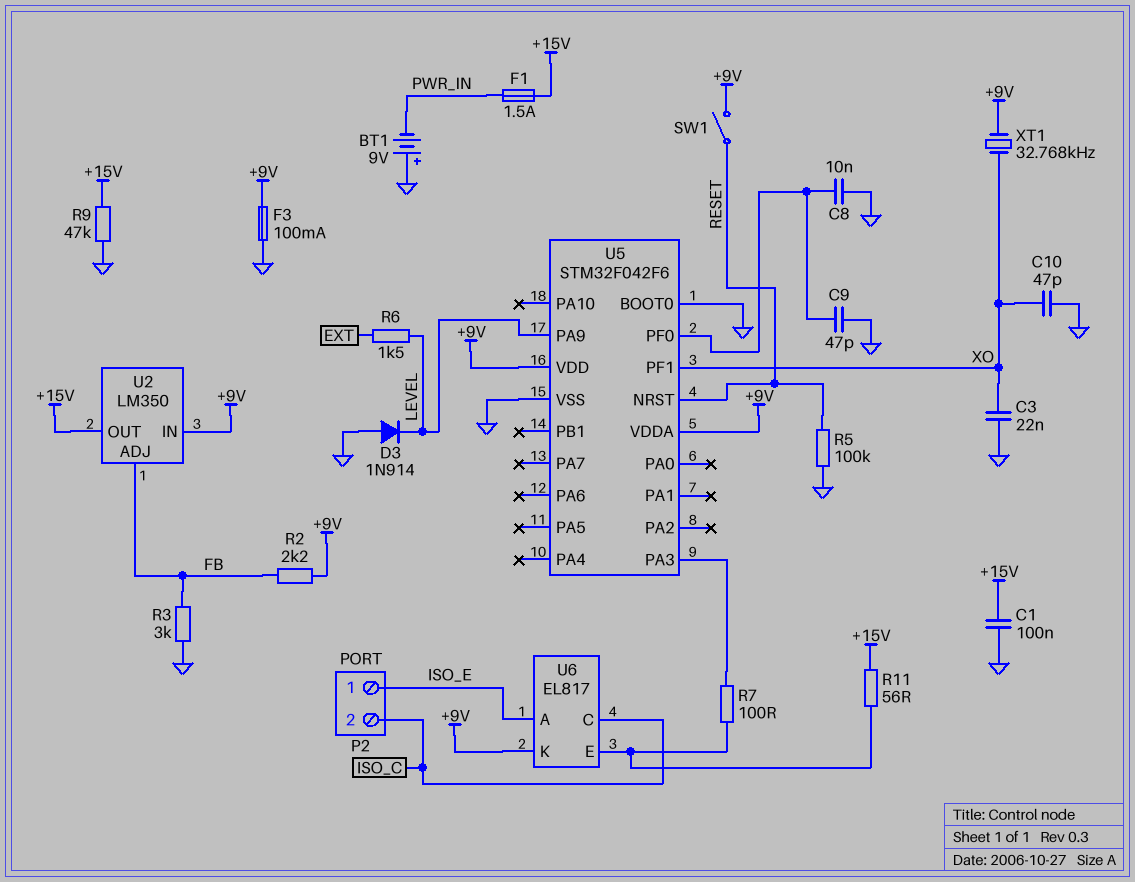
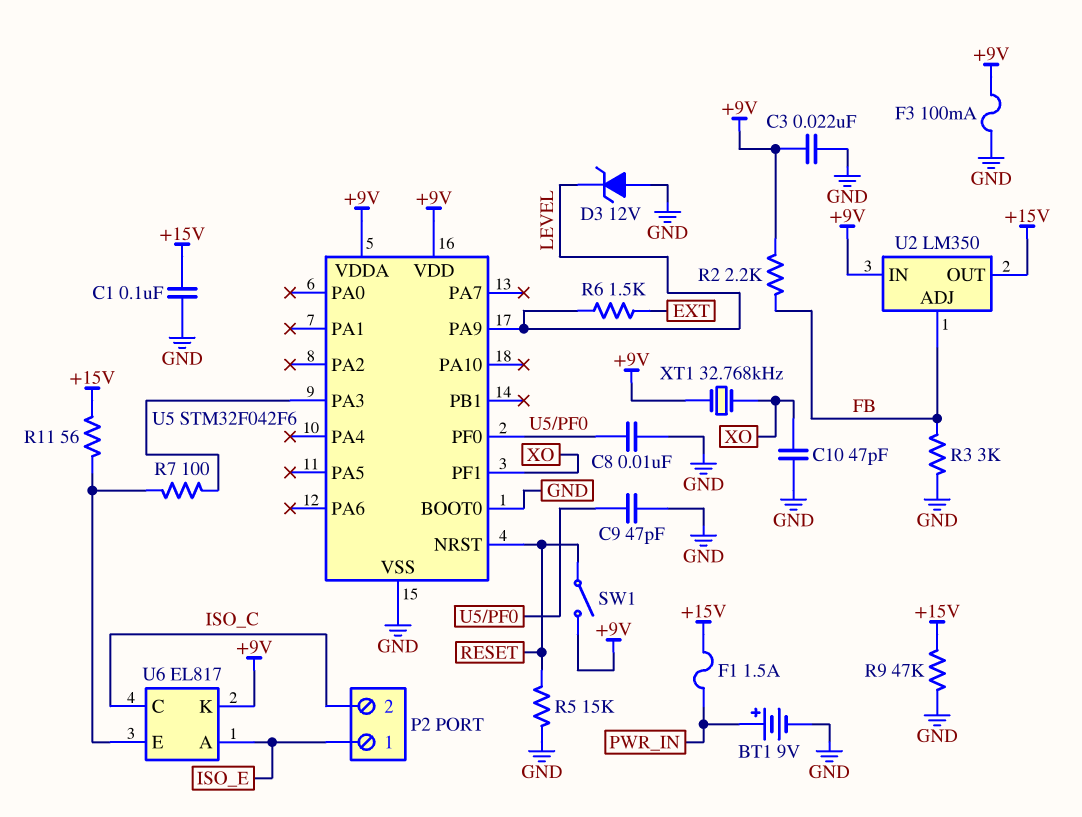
BT1: 9V (plus GND, minus PWR_IN) -> 9V (plus PWR_IN, minus GND)
C3: 22nF (GND, XO) -> 22nF (+9V, GND)
D3: diode 1N914 (A GND, K LEVEL) -> zener 12V (A GND, K LEVEL)
R5: 100k (GND, RESET) -> 15k (GND, RESET)

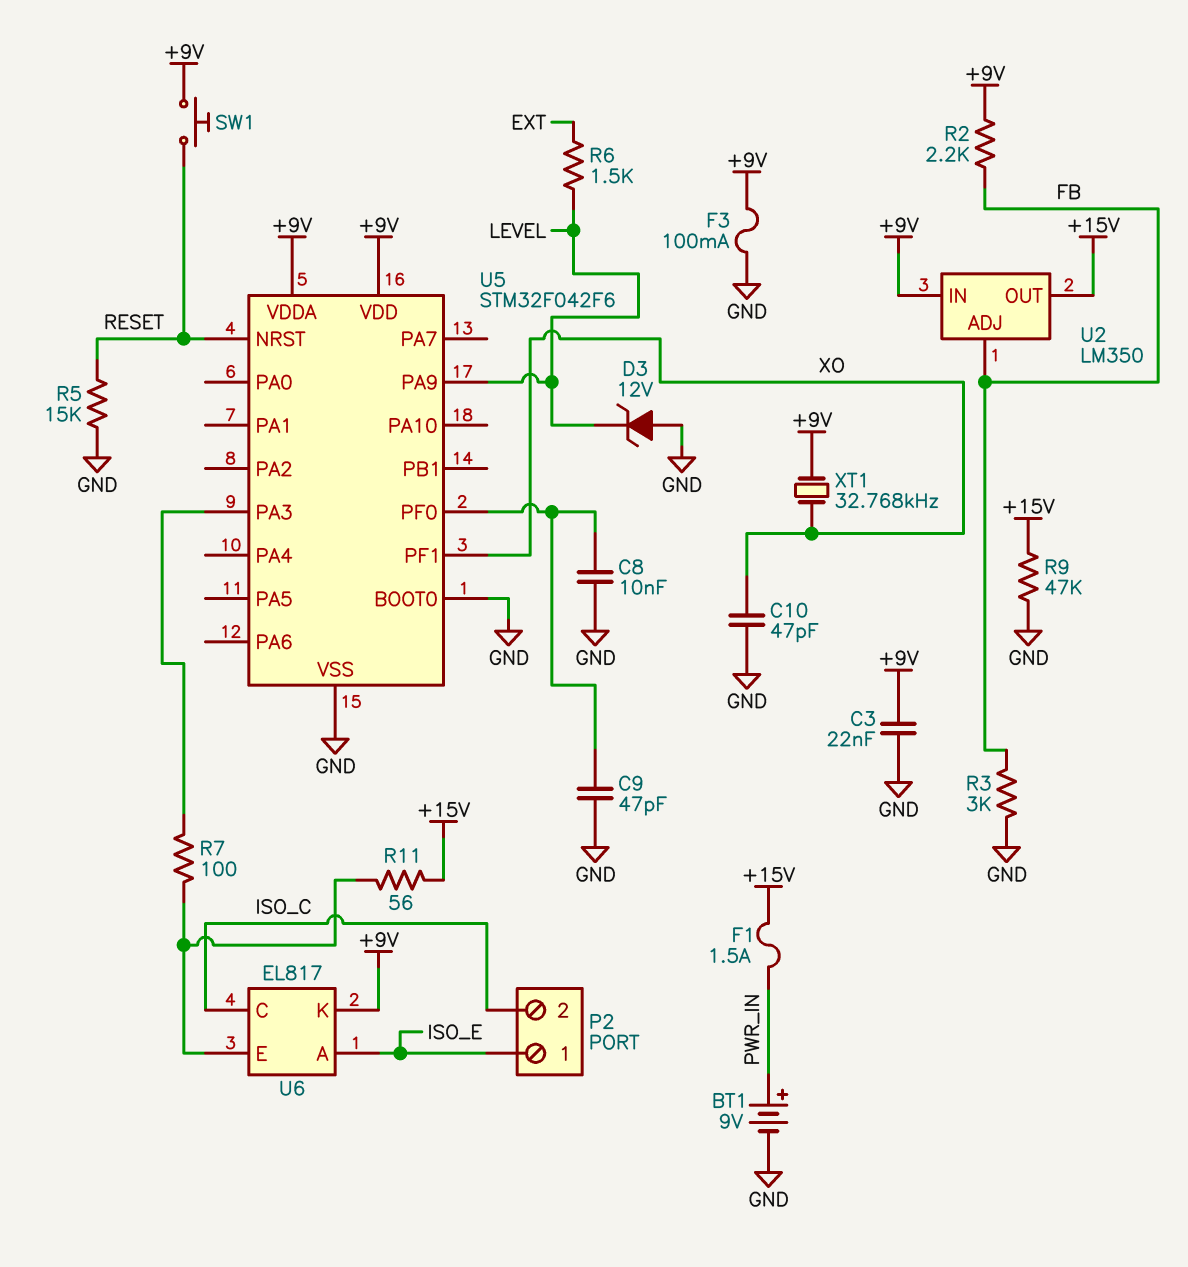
C1: 100nF (+15V, GND) -> none
SW1: switch (+9V, RESET) -> button (+9V, RESET)

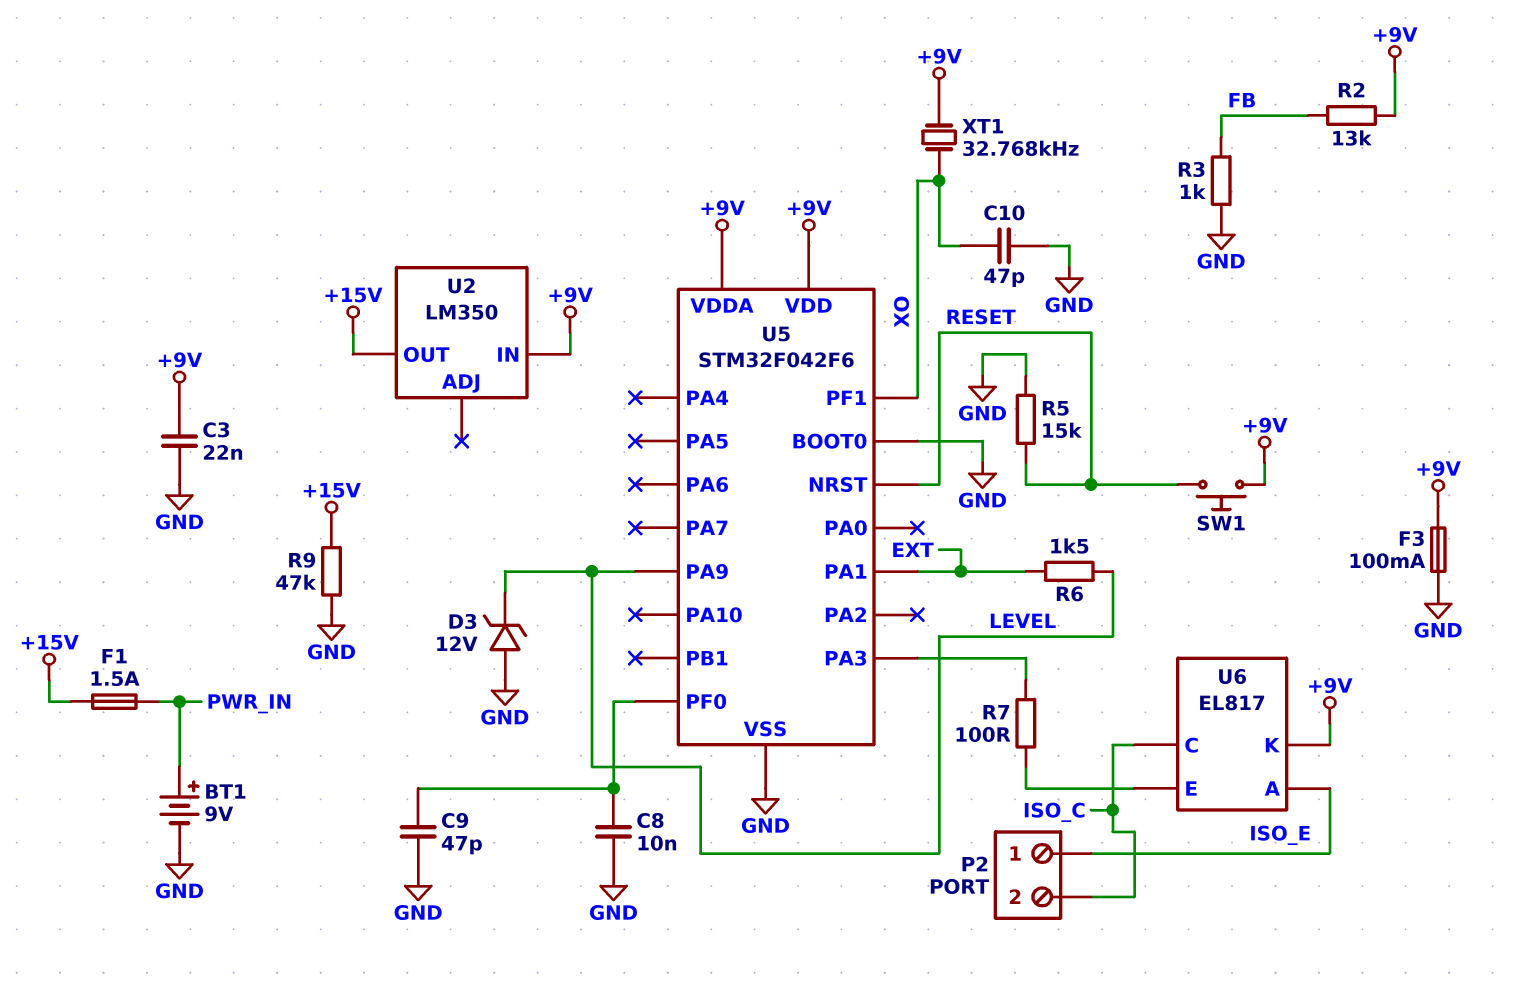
R2: 2.2k (+9V, FB) -> 13k (+9V, FB)
R3: 3k (FB, GND) -> 1k (FB, GND)
R11: 56 (+15V, U6/E) -> none
U2 pin ADJ: FB -> none
U5 pin PA1: none -> EXT

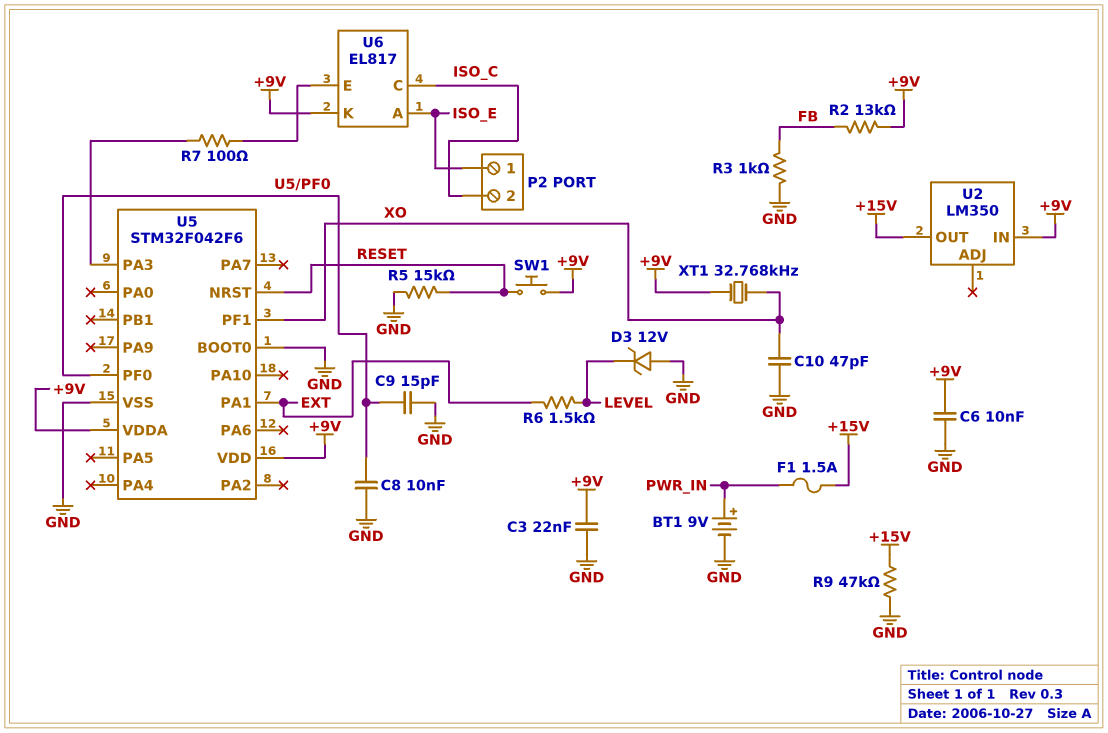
C6: none -> 10nF (+9V, GND)
C9: 47pF (GND, U5/PF0) -> 15pF (GND, U5/PF0)
F3: 100mA (+9V, GND) -> none
U5 pin PA9: LEVEL -> none

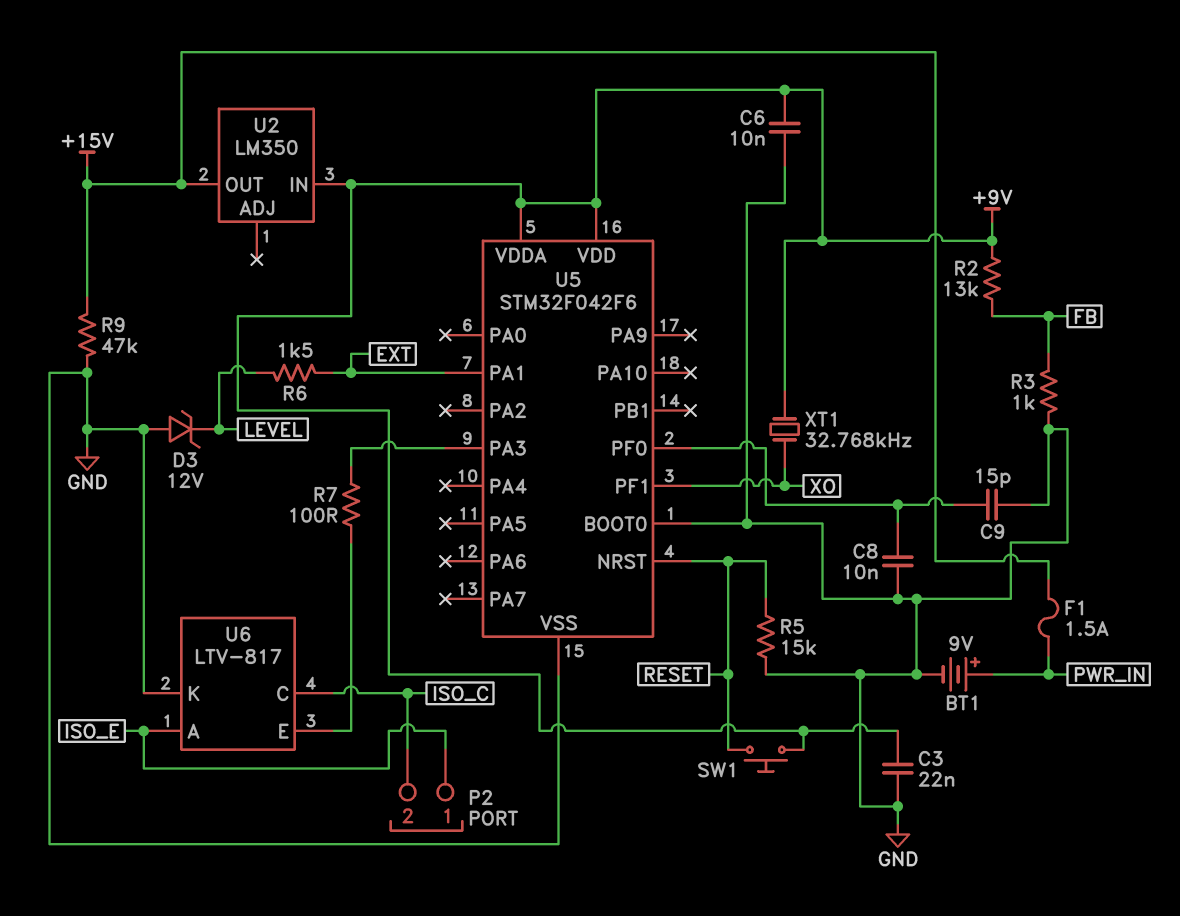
C10: 47pF (GND, XO) -> none
U6: EL817 -> LTV-817
U6 pin K: +9V -> GND

